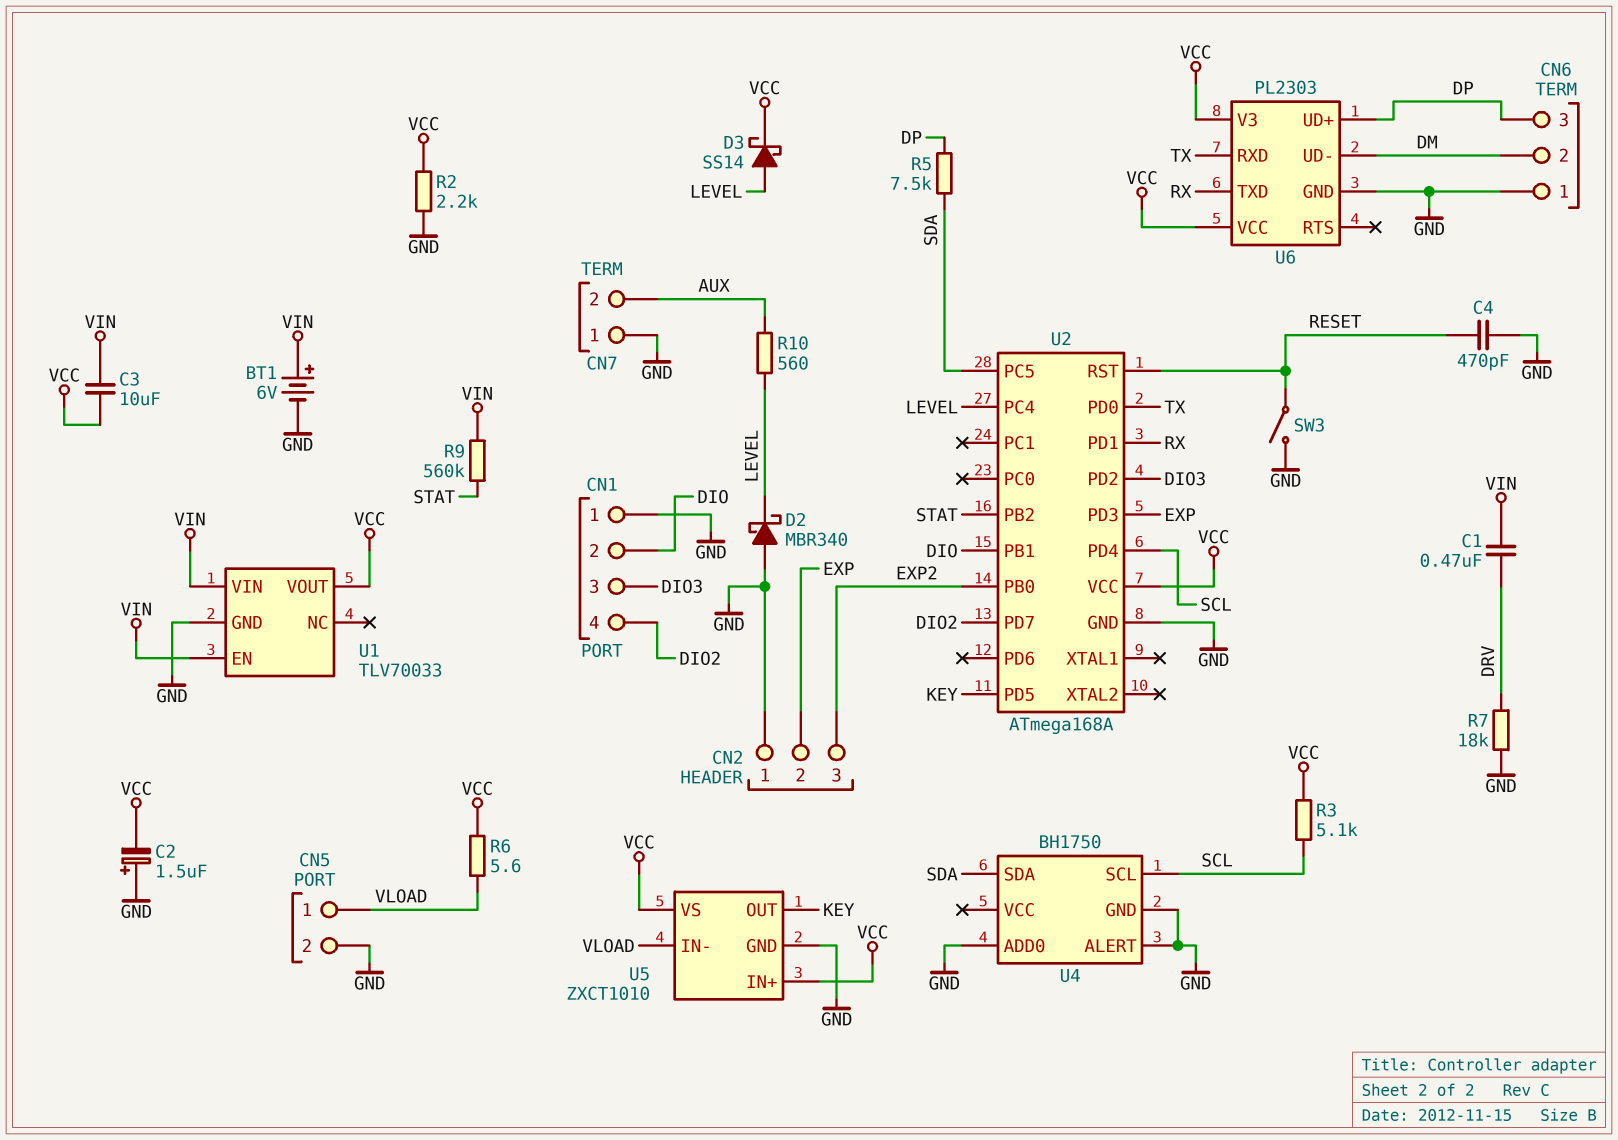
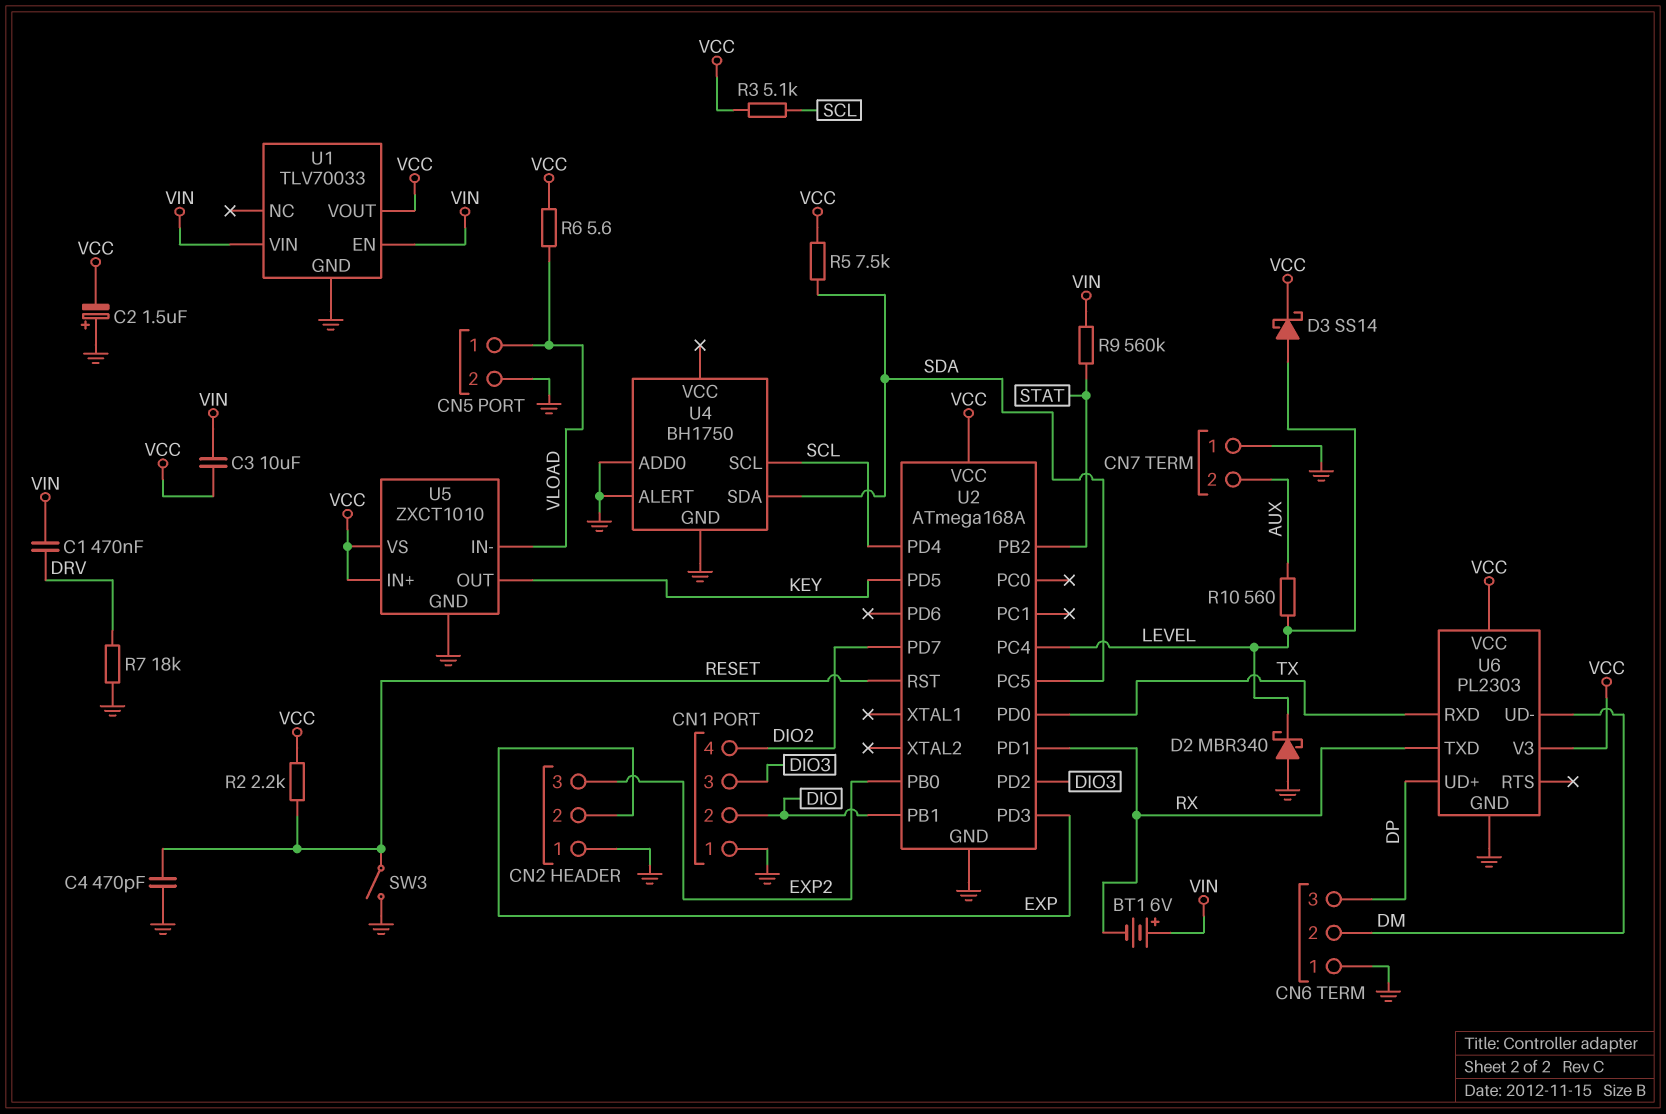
BT1: 6V (plus VIN, minus GND) -> 6V (plus VIN, minus RX)
R2: 2.2k (GND, VCC) -> 2.2k (RESET, VCC)
R5: 7.5k (DP, SDA) -> 7.5k (SDA, VCC)

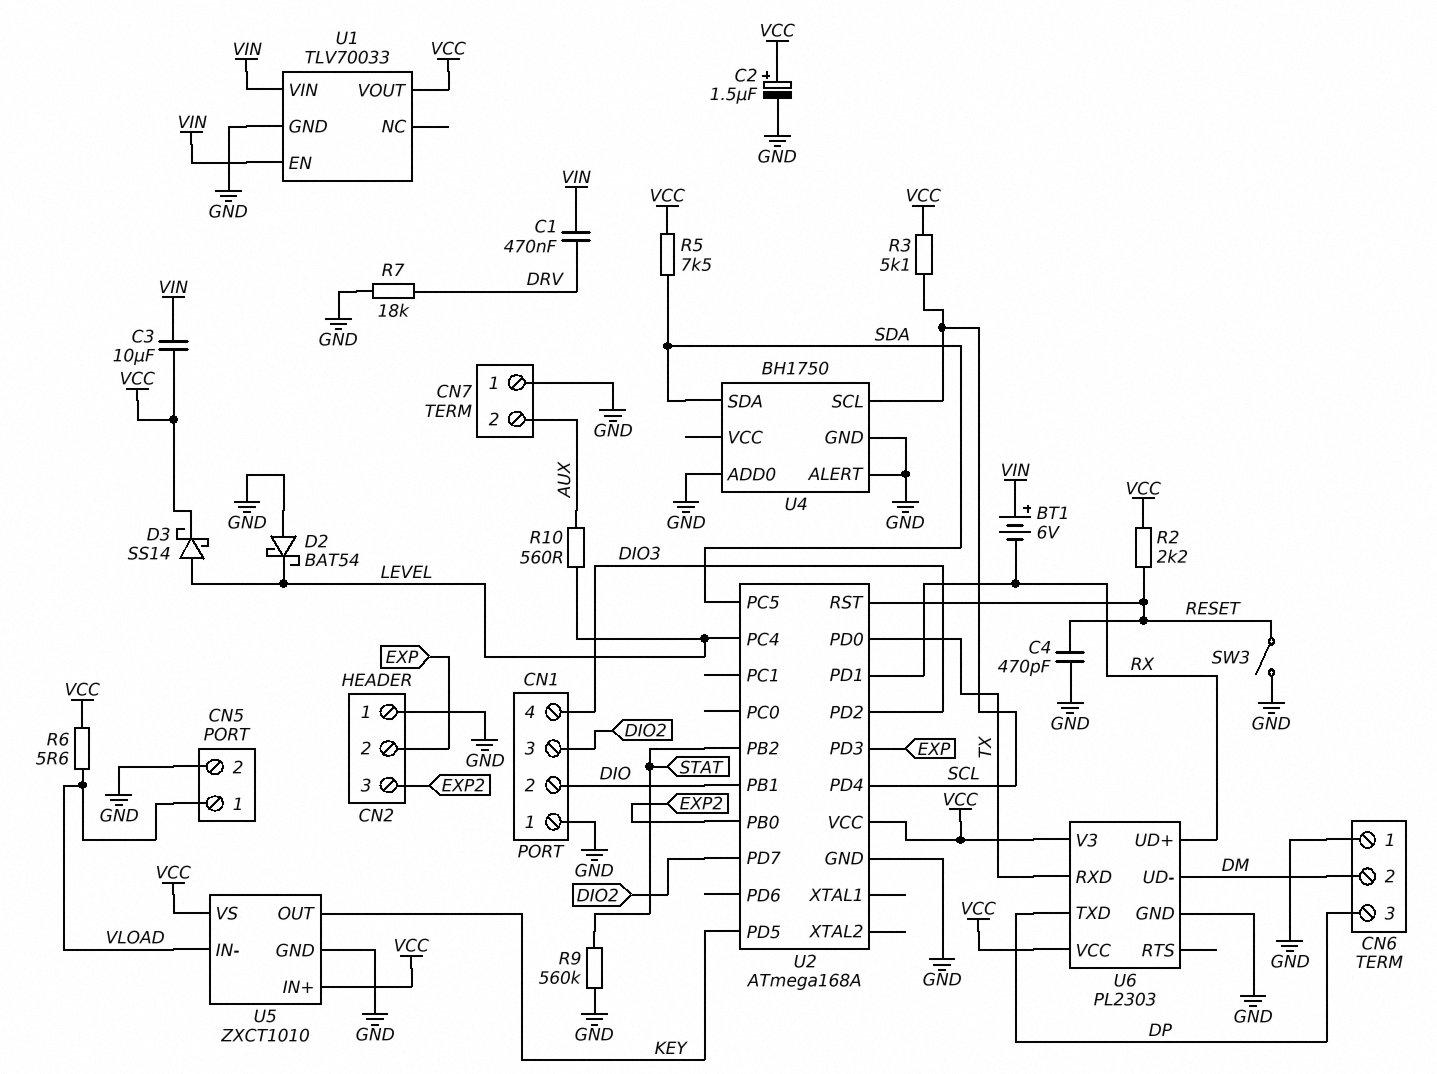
C2: 1.5uF (plus GND, minus VCC) -> 1.5uF (plus VCC, minus GND)
CN1 pin 3: DIO3 -> DIO2
CN1 pin 4: DIO2 -> DIO3
D2: schottky MBR340 (A GND, K LEVEL) -> schottky BAT54 (A GND, K LEVEL)
R9: 560k (STAT, VIN) -> 560k (GND, STAT)
U6 pin TXD: RX -> DP
U6 pin UD+: DP -> RX

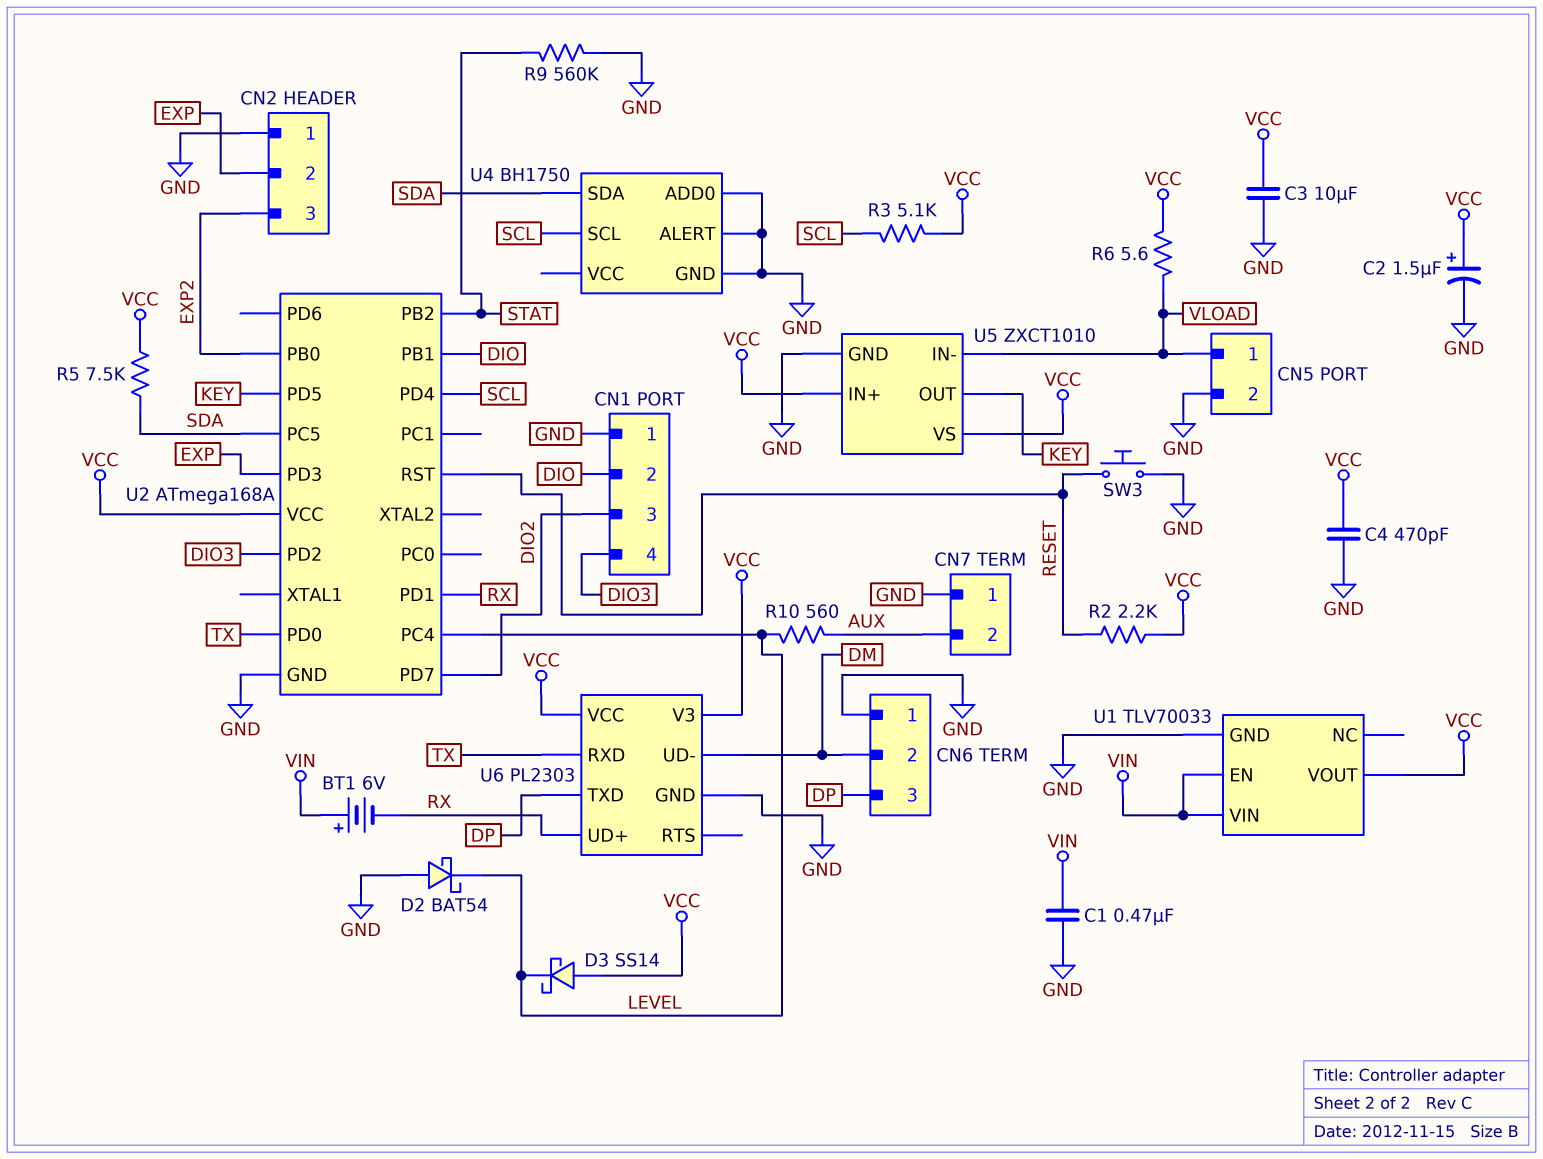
C1: 470nF (DRV, VIN) -> 470nF (GND, VIN)
C3: 10uF (VCC, VIN) -> 10uF (GND, VCC)
C4: 470pF (GND, RESET) -> 470pF (GND, VCC)
D3: schottky SS14 (A LEVEL, K VCC) -> schottky SS14 (A VCC, K LEVEL)
R7: 18k (DRV, GND) -> none
SW3: switch (GND, RESET) -> button (GND, RESET)

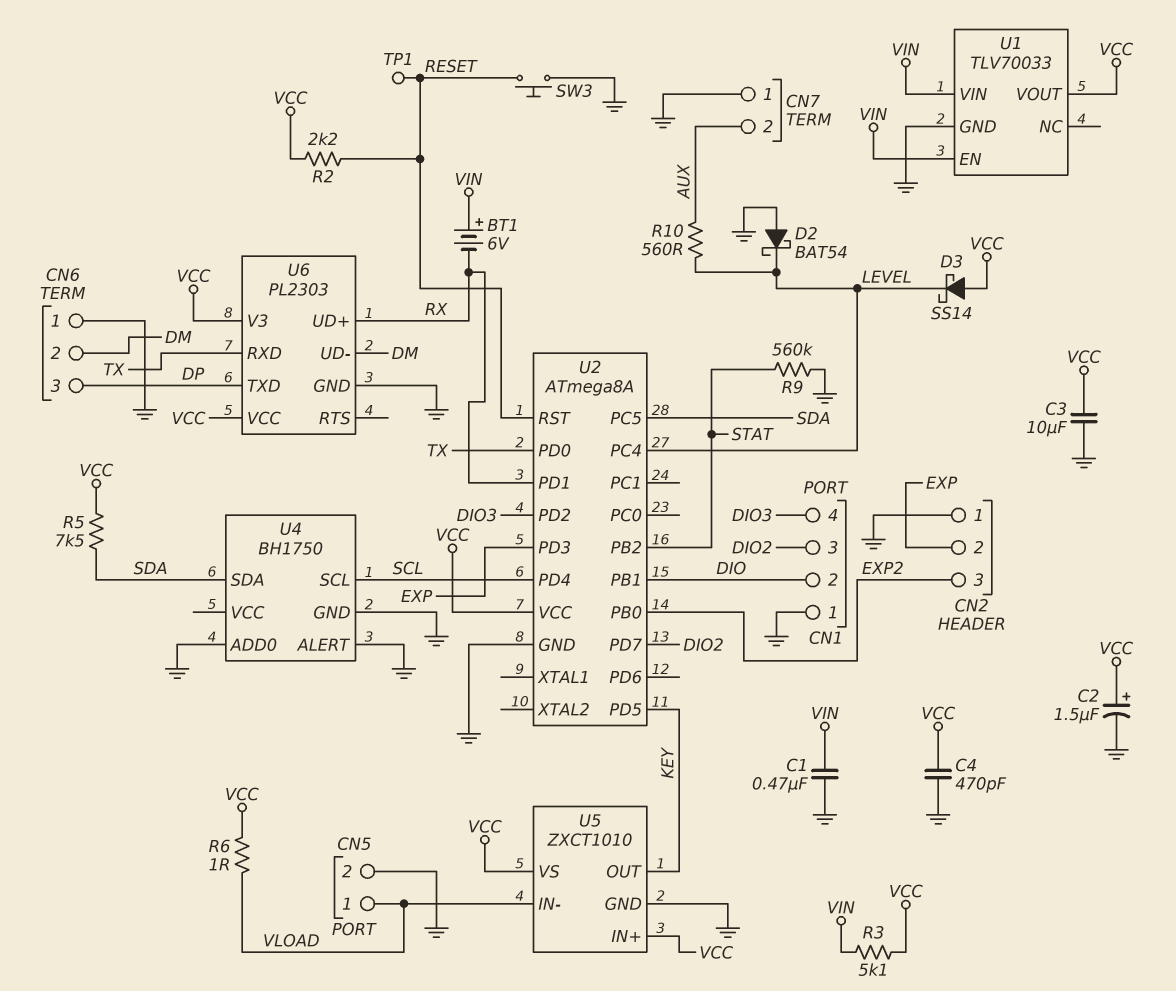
R3: 5.1k (SCL, VCC) -> 5.1k (VCC, VIN)
R6: 5.6 (VCC, VLOAD) -> 1 (VCC, VLOAD)
TP1: none -> test point (RESET)
U2: ATmega168A -> ATmega8A

